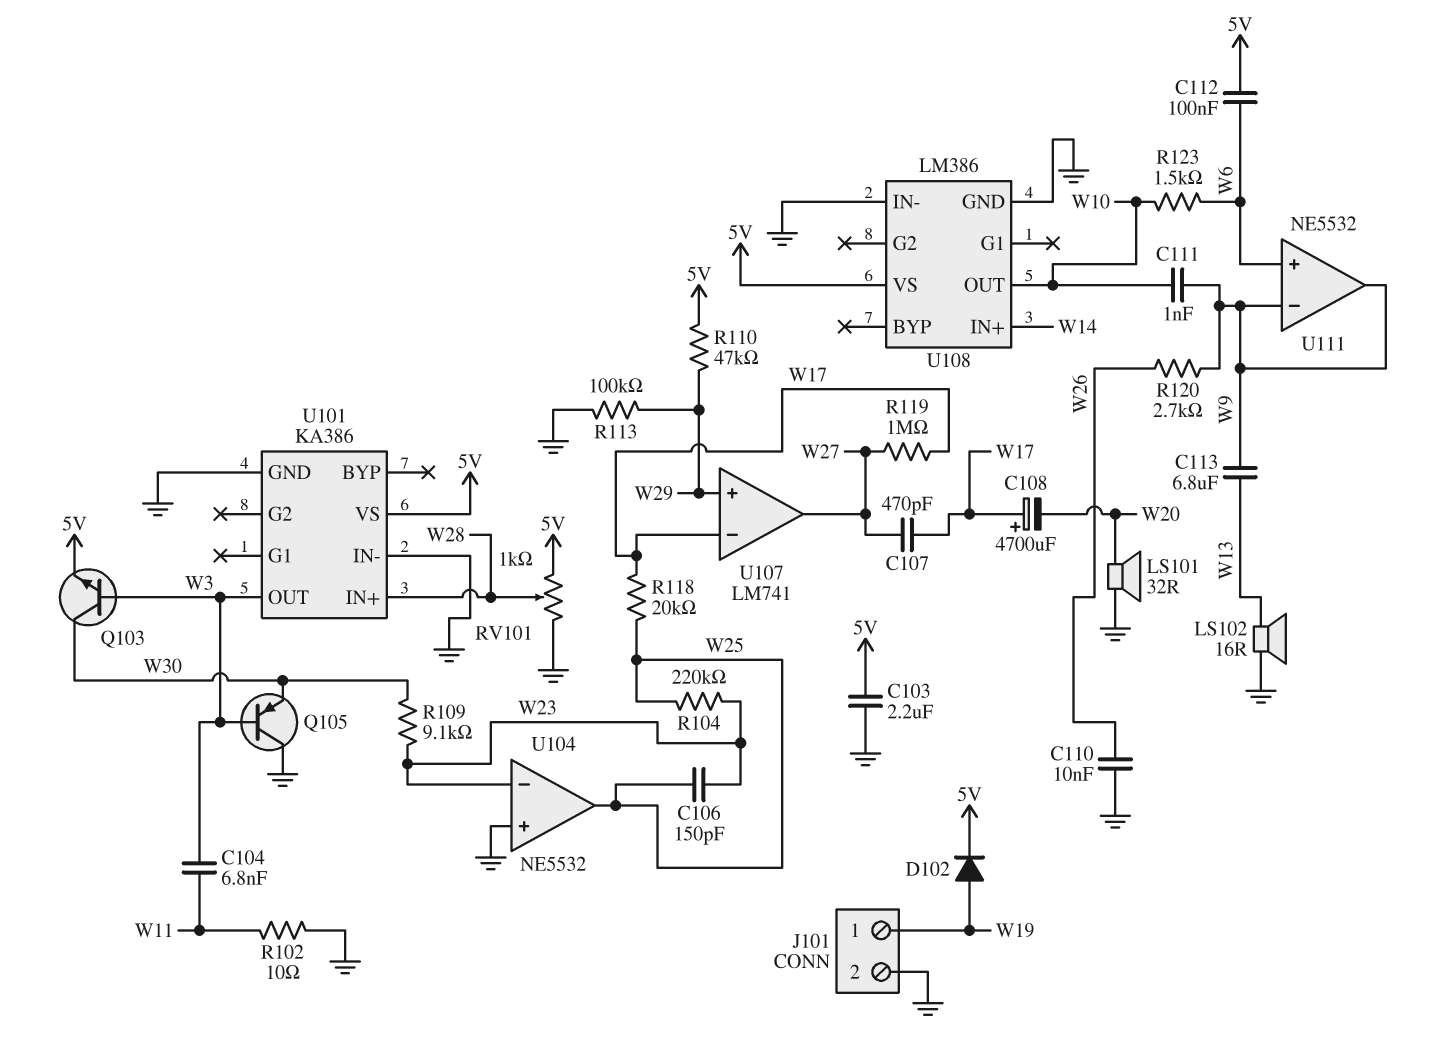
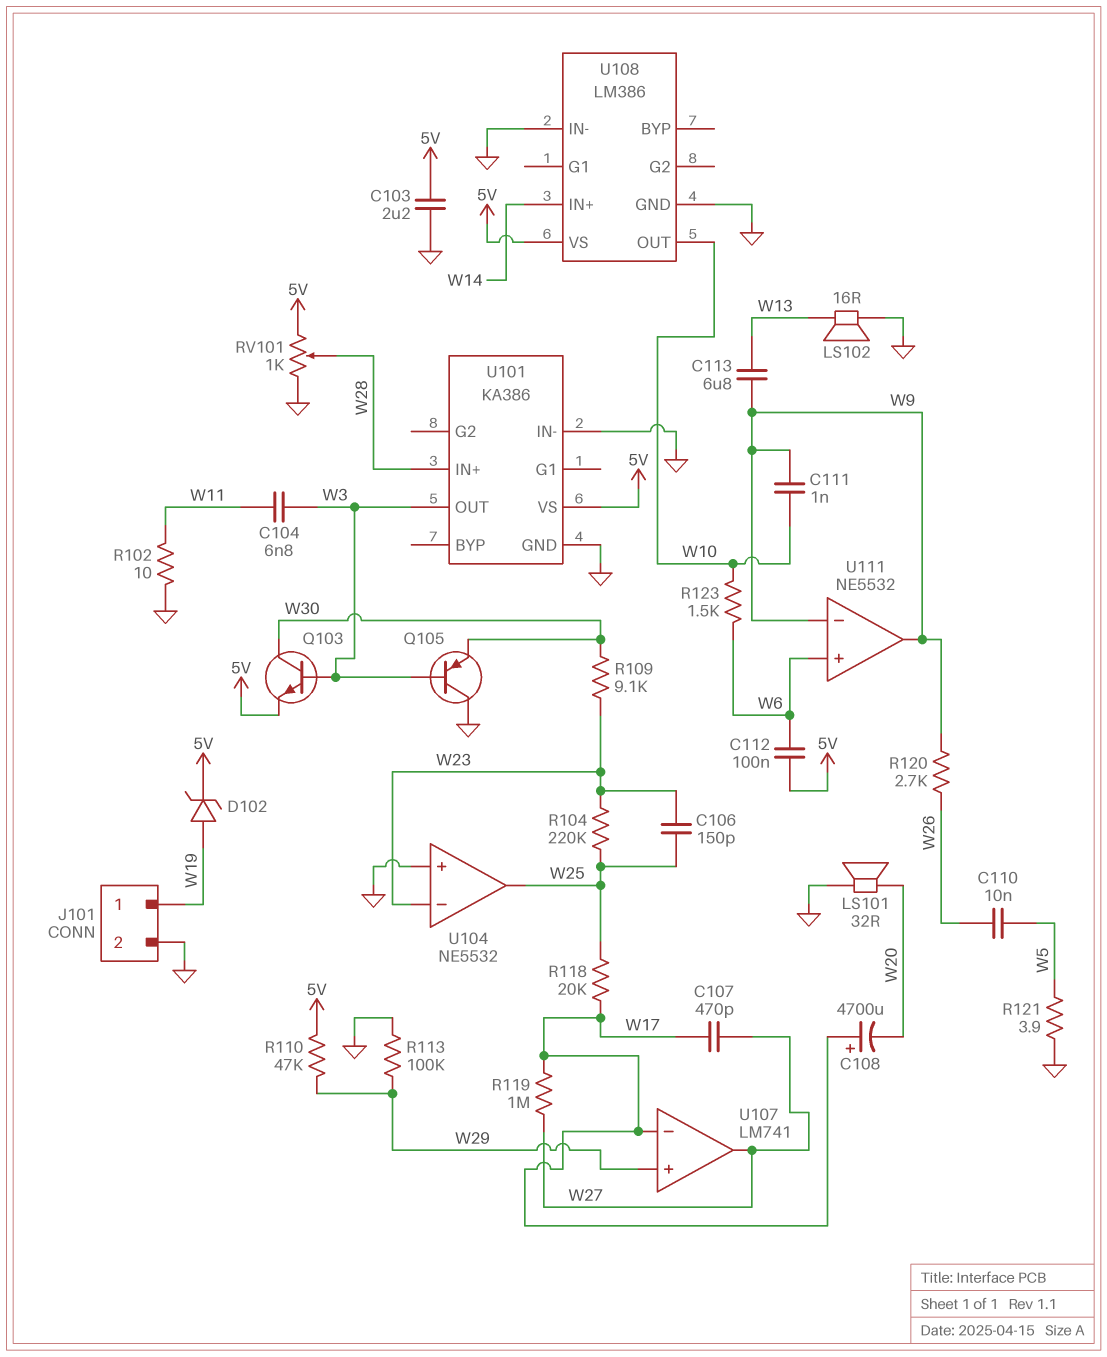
C110: 10nF (GND, W26) -> 10nF (W5, W26)
D102: diode (A W19, K 5V) -> zener (A W19, K 5V)
R121: none -> 3.9 (GND, W5)

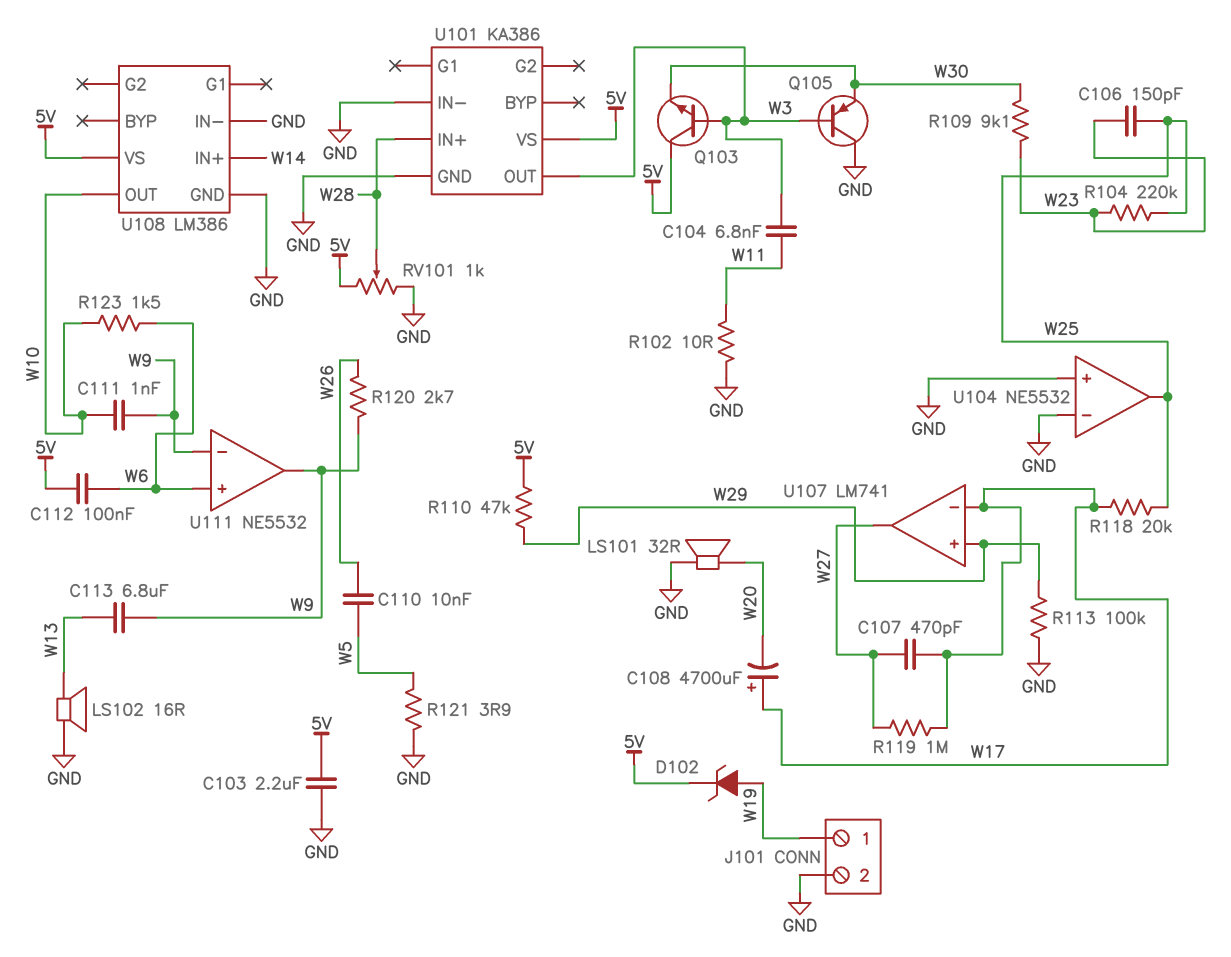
Q103: NPN (B W3, C W30, E 5V) -> NPN (B W3, C 5V, E W30)
U104 pin in-: W23 -> GND

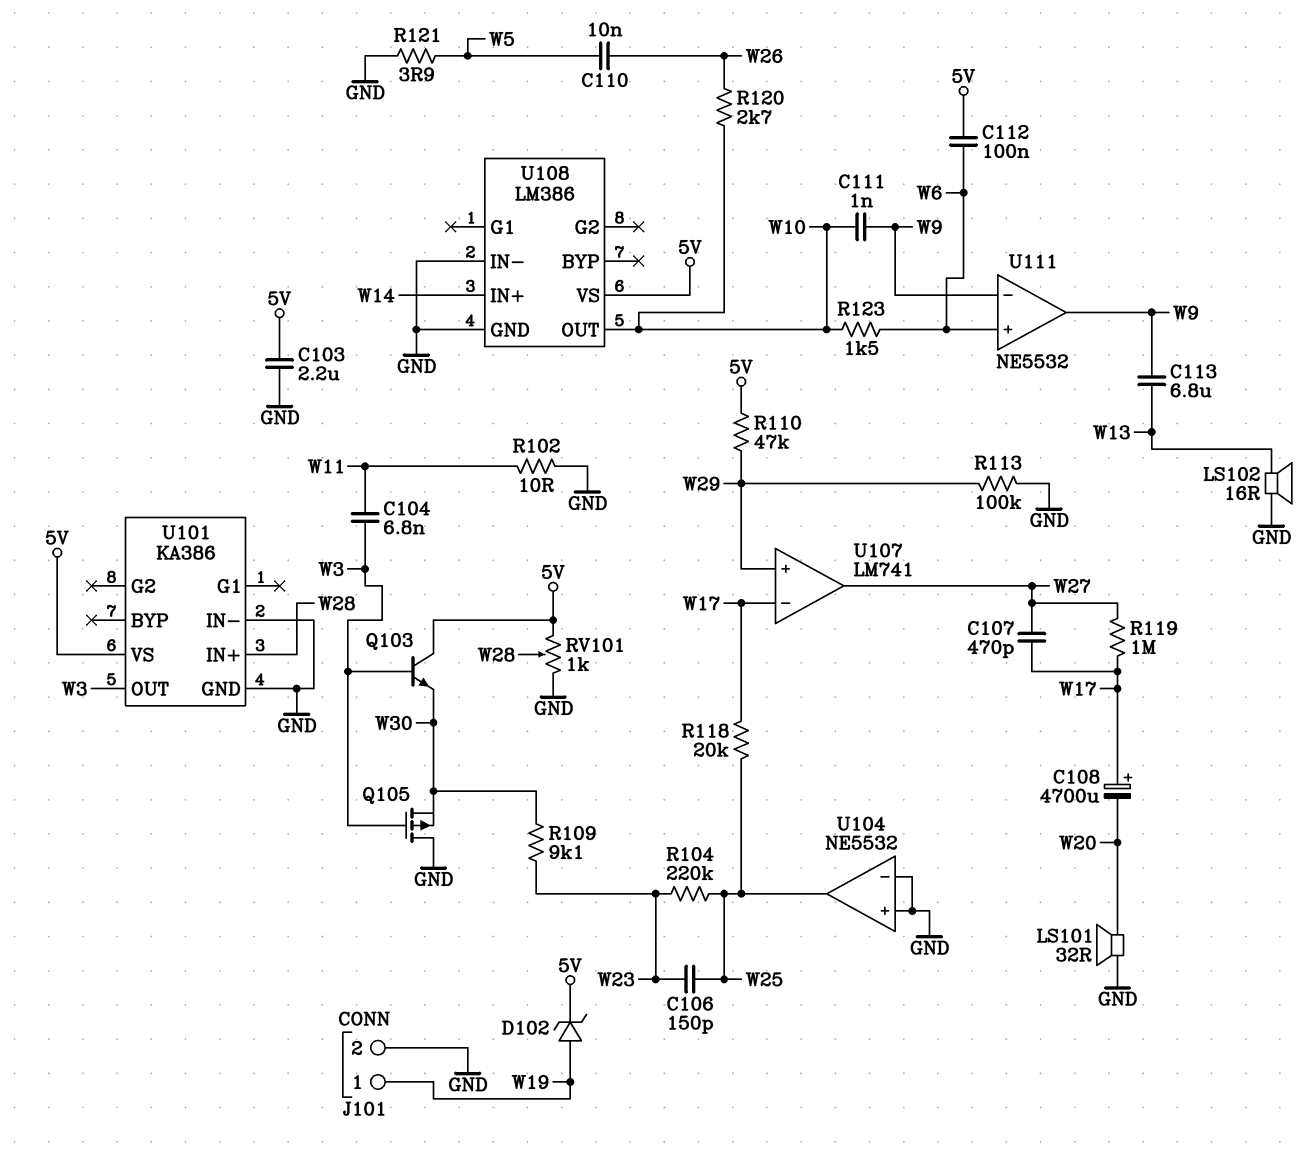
Q105: PNP (B W3, C GND, E W30) -> PMOS (G W3, D GND, S W30)
R120: 2.7k (W9, W26) -> 2.7k (W10, W26)

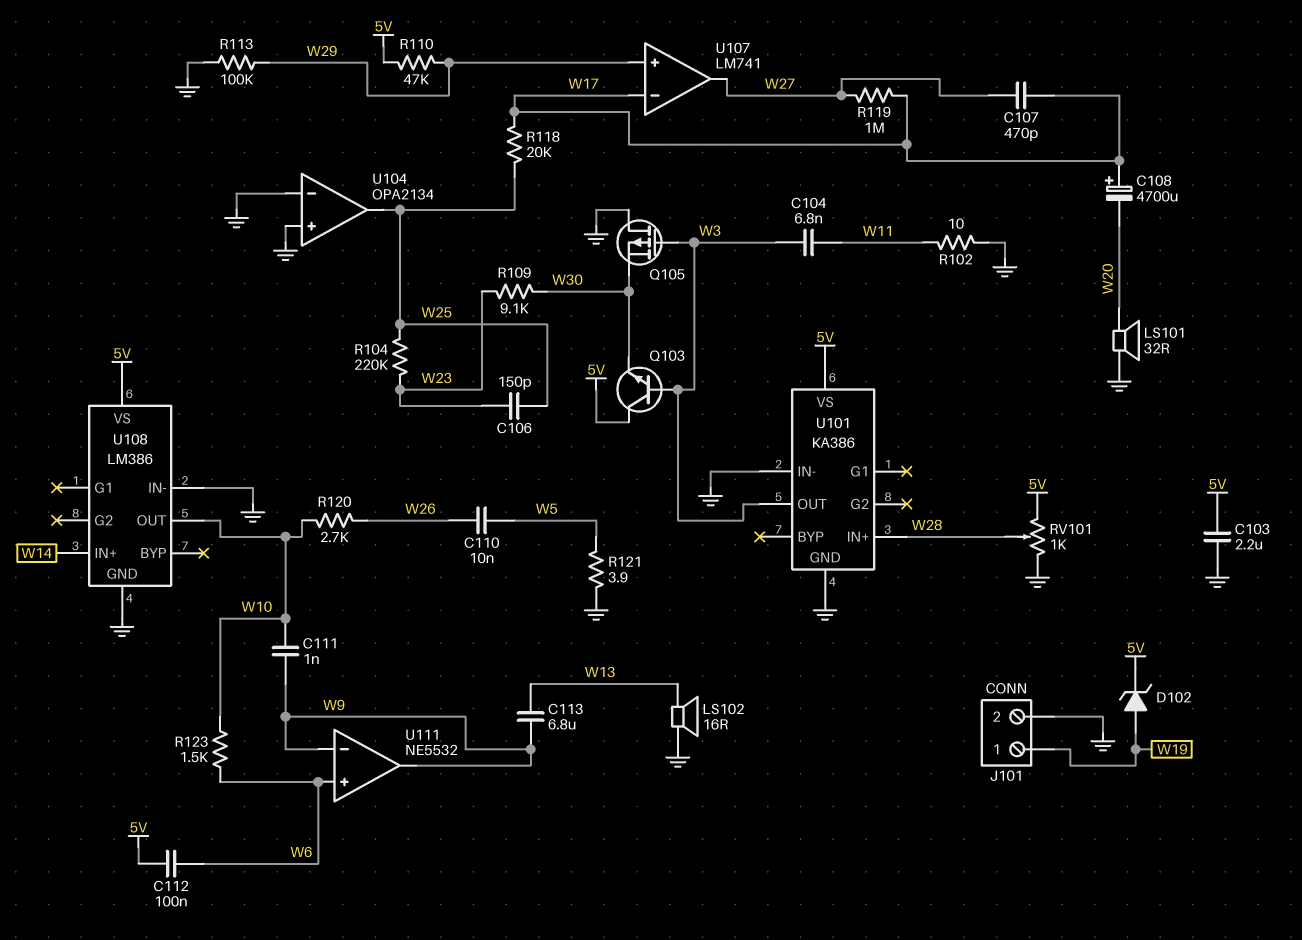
U104: NE5532 -> OPA2134

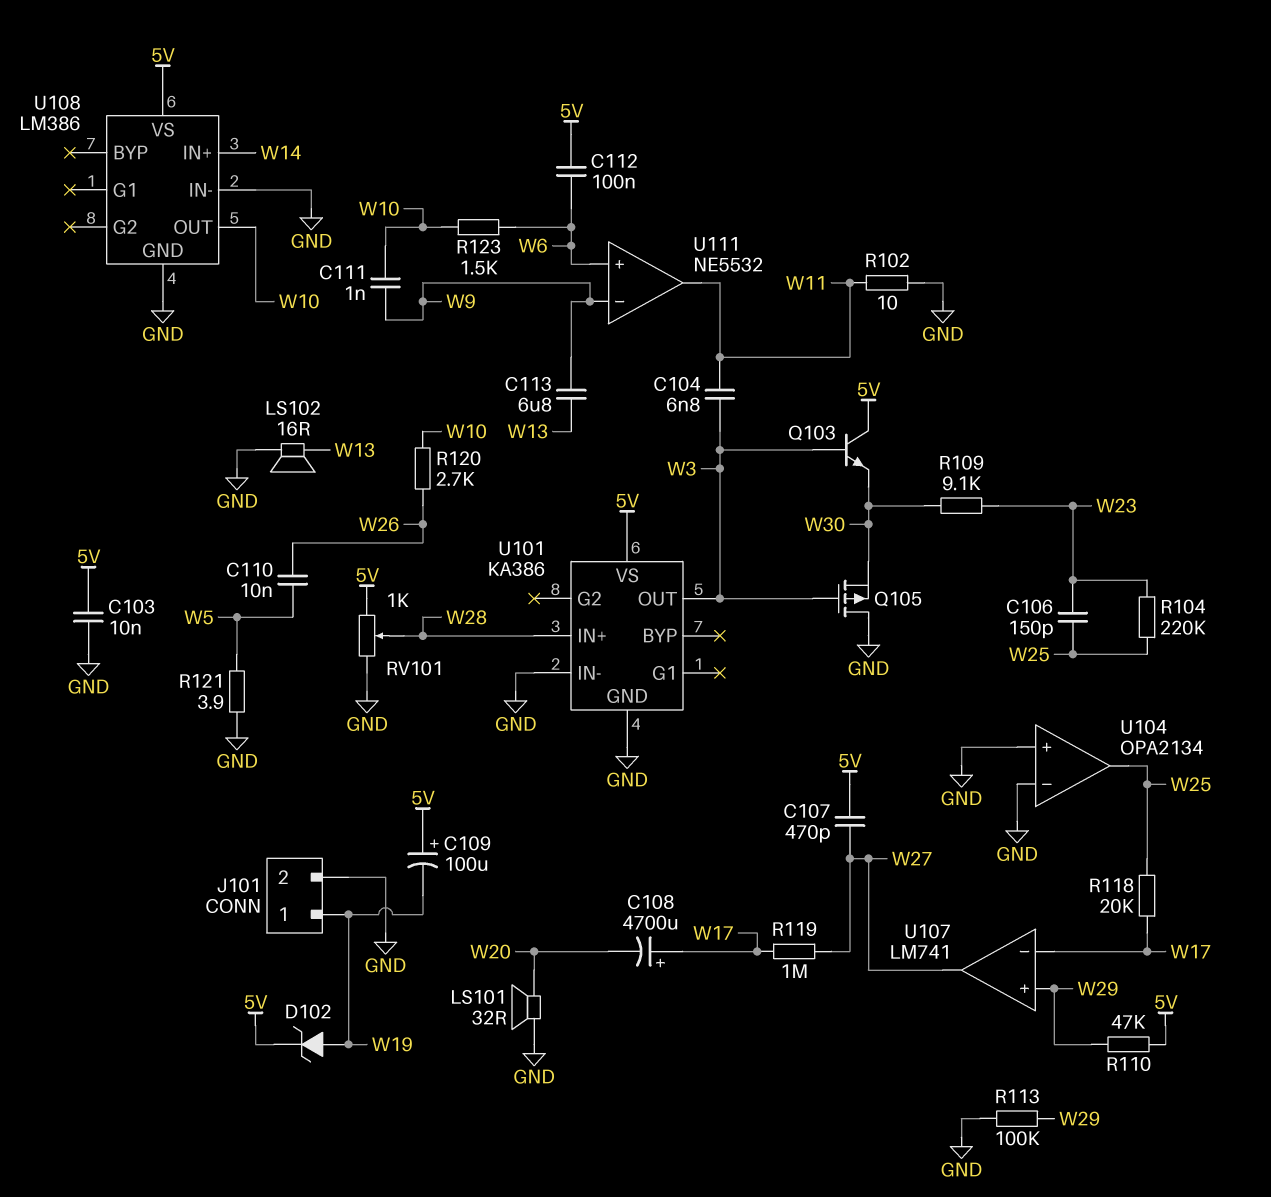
C103: 2.2uF (5V, GND) -> 10nF (5V, GND)
C107: 470pF (W17, W27) -> 470pF (5V, W27)
C109: none -> 100uF (plus 5V, minus W19)
U111 pin out: W9 -> W11

